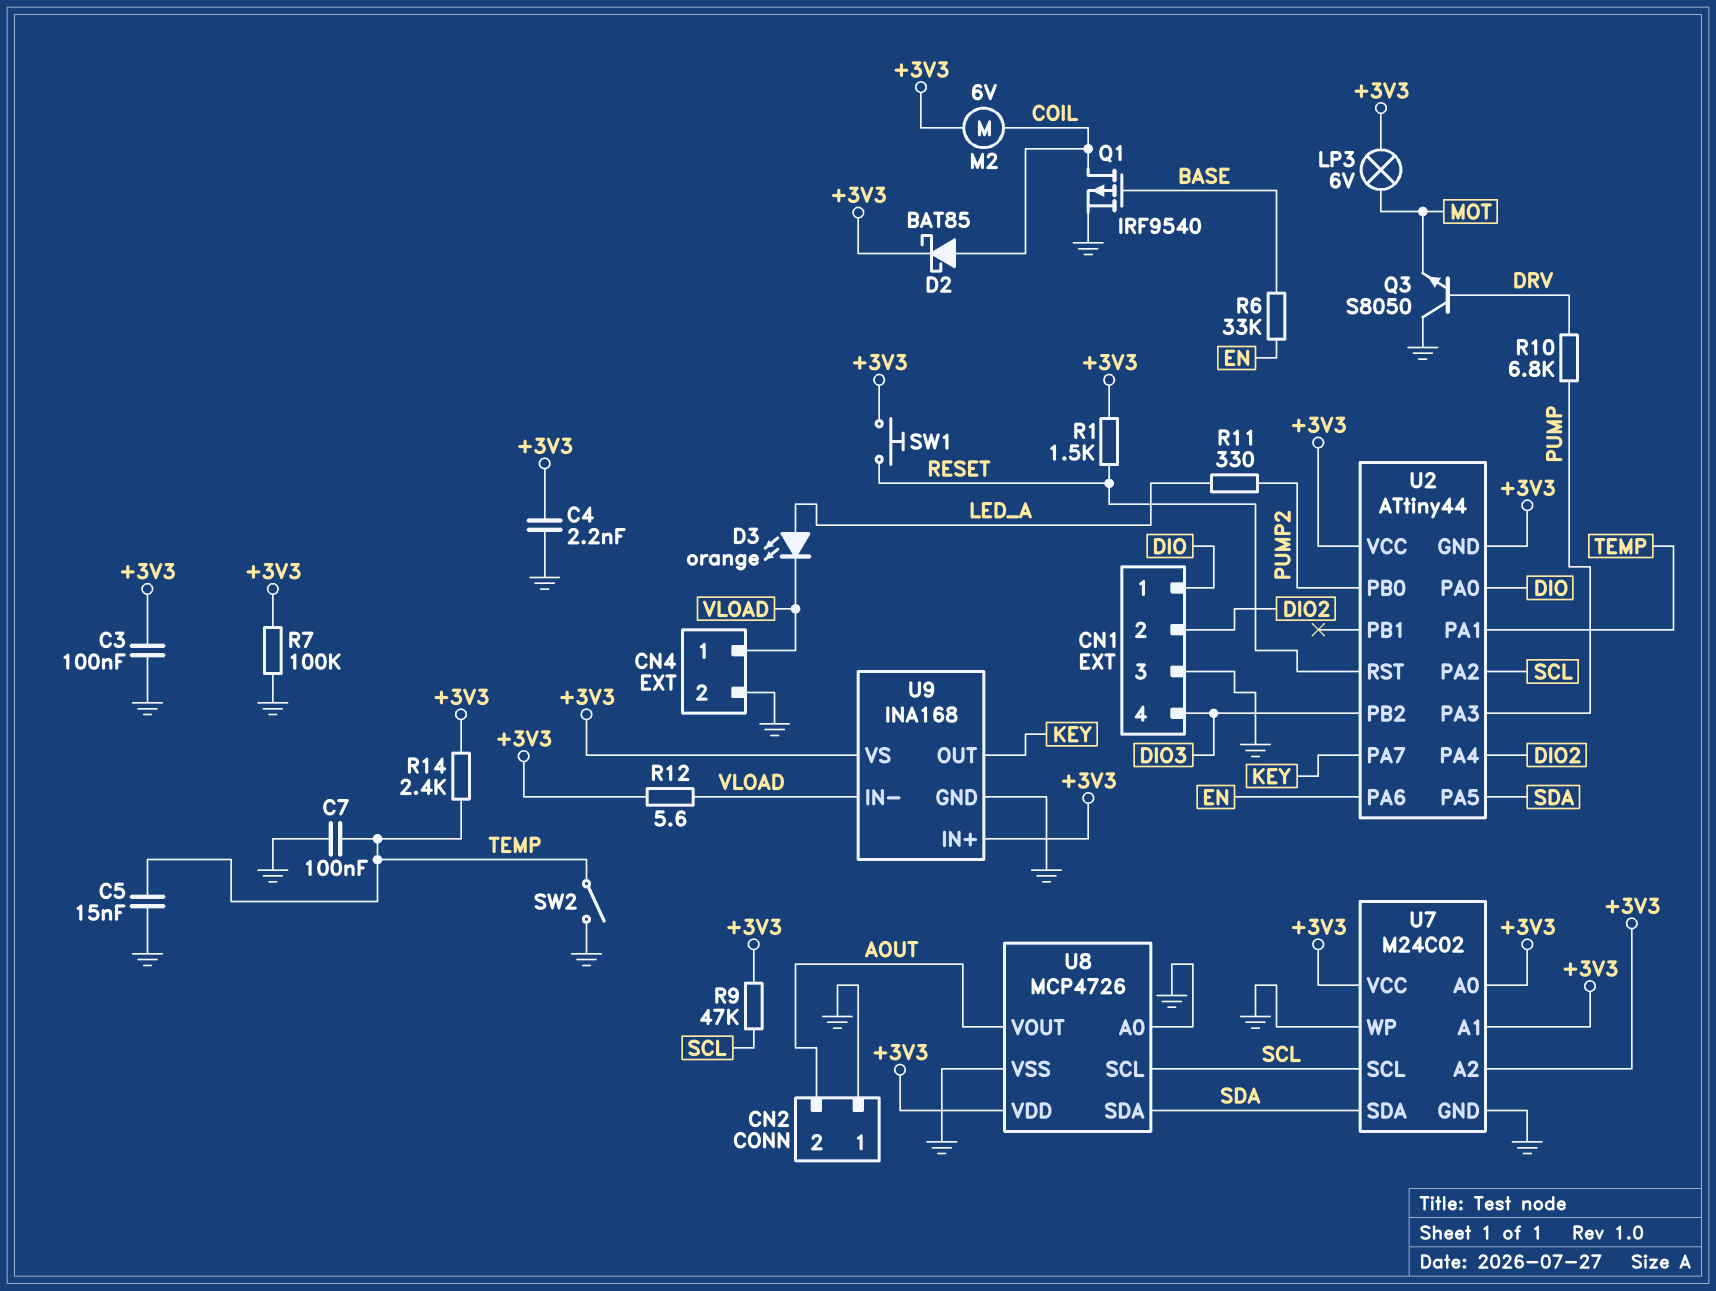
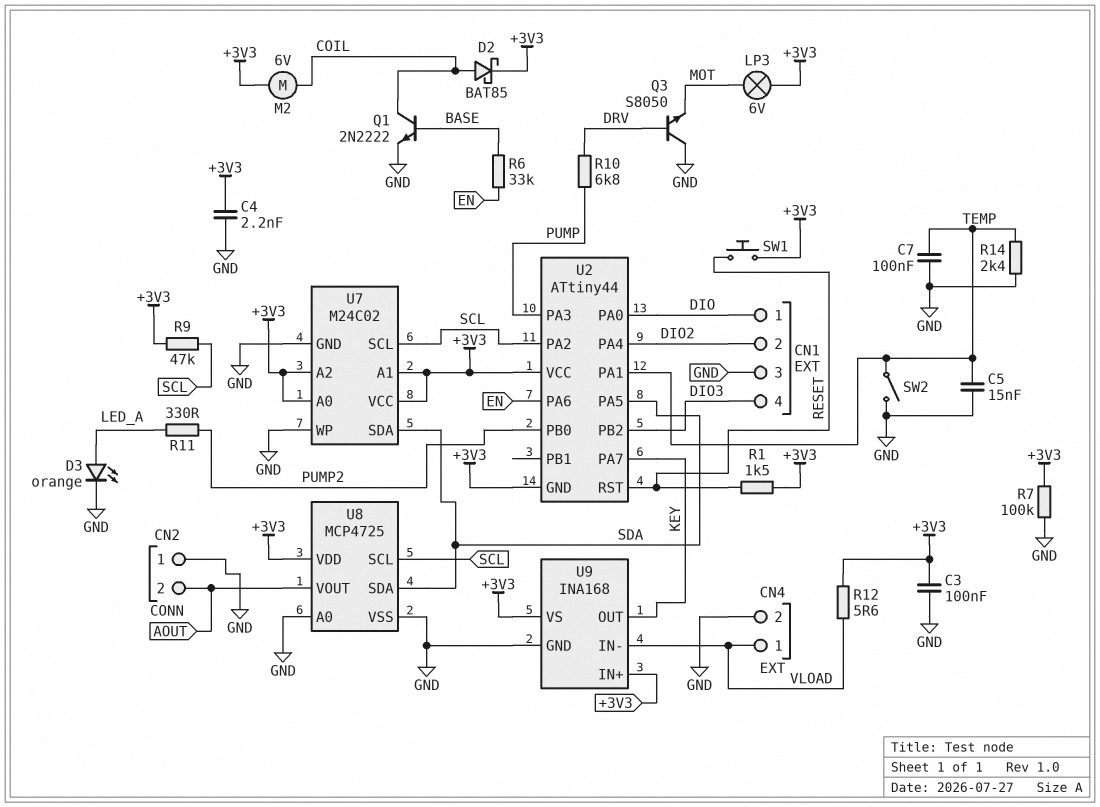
D3: LED orange (A LED_A, K VLOAD) -> LED orange (A LED_A, K GND)
Q1: PMOS IRF9540 (G BASE, D COIL, S GND) -> NPN 2N2222 (B BASE, C COIL, E GND)
R14: 2.4k (+3V3, TEMP) -> 2.4k (GND, TEMP)
U8: MCP4726 -> MCP4725

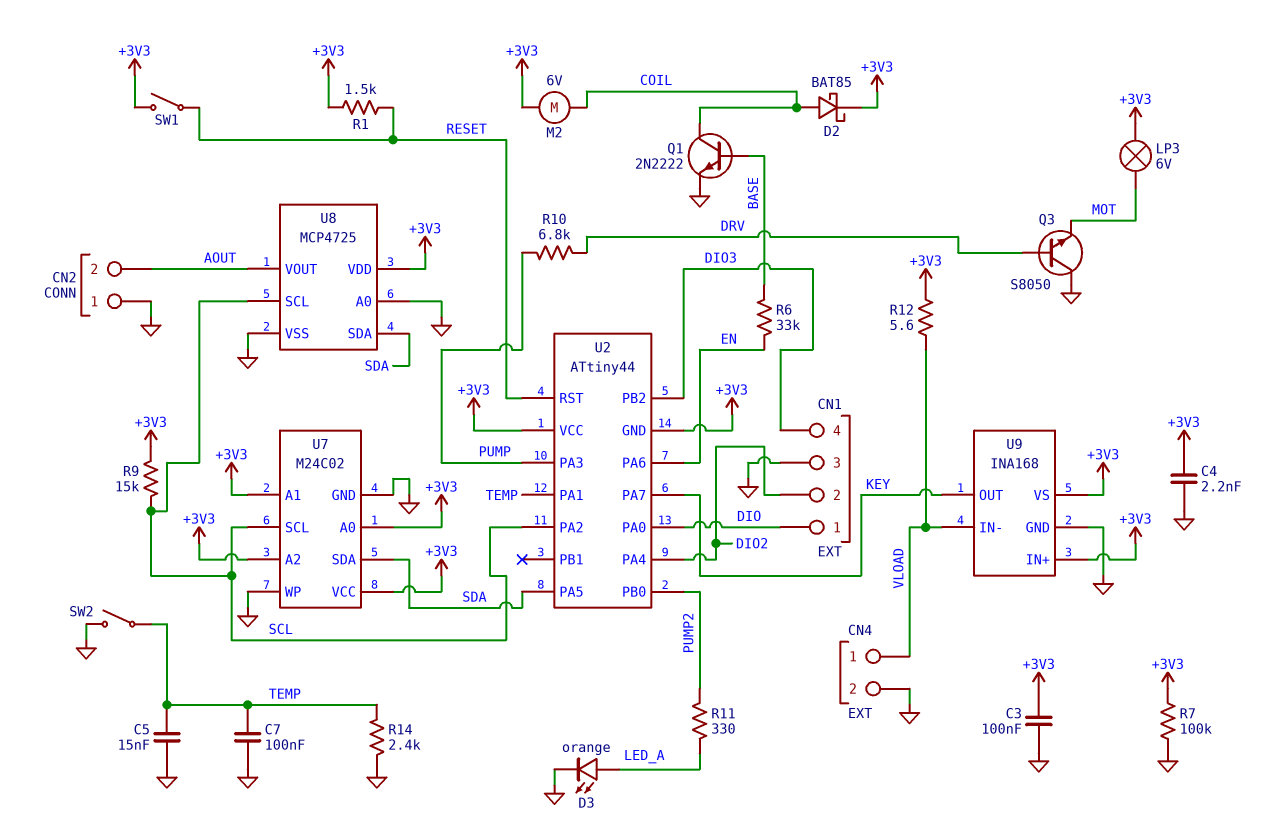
R9: 47k (+3V3, SCL) -> 15k (+3V3, SCL)
SW1: button (+3V3, RESET) -> switch (+3V3, RESET)

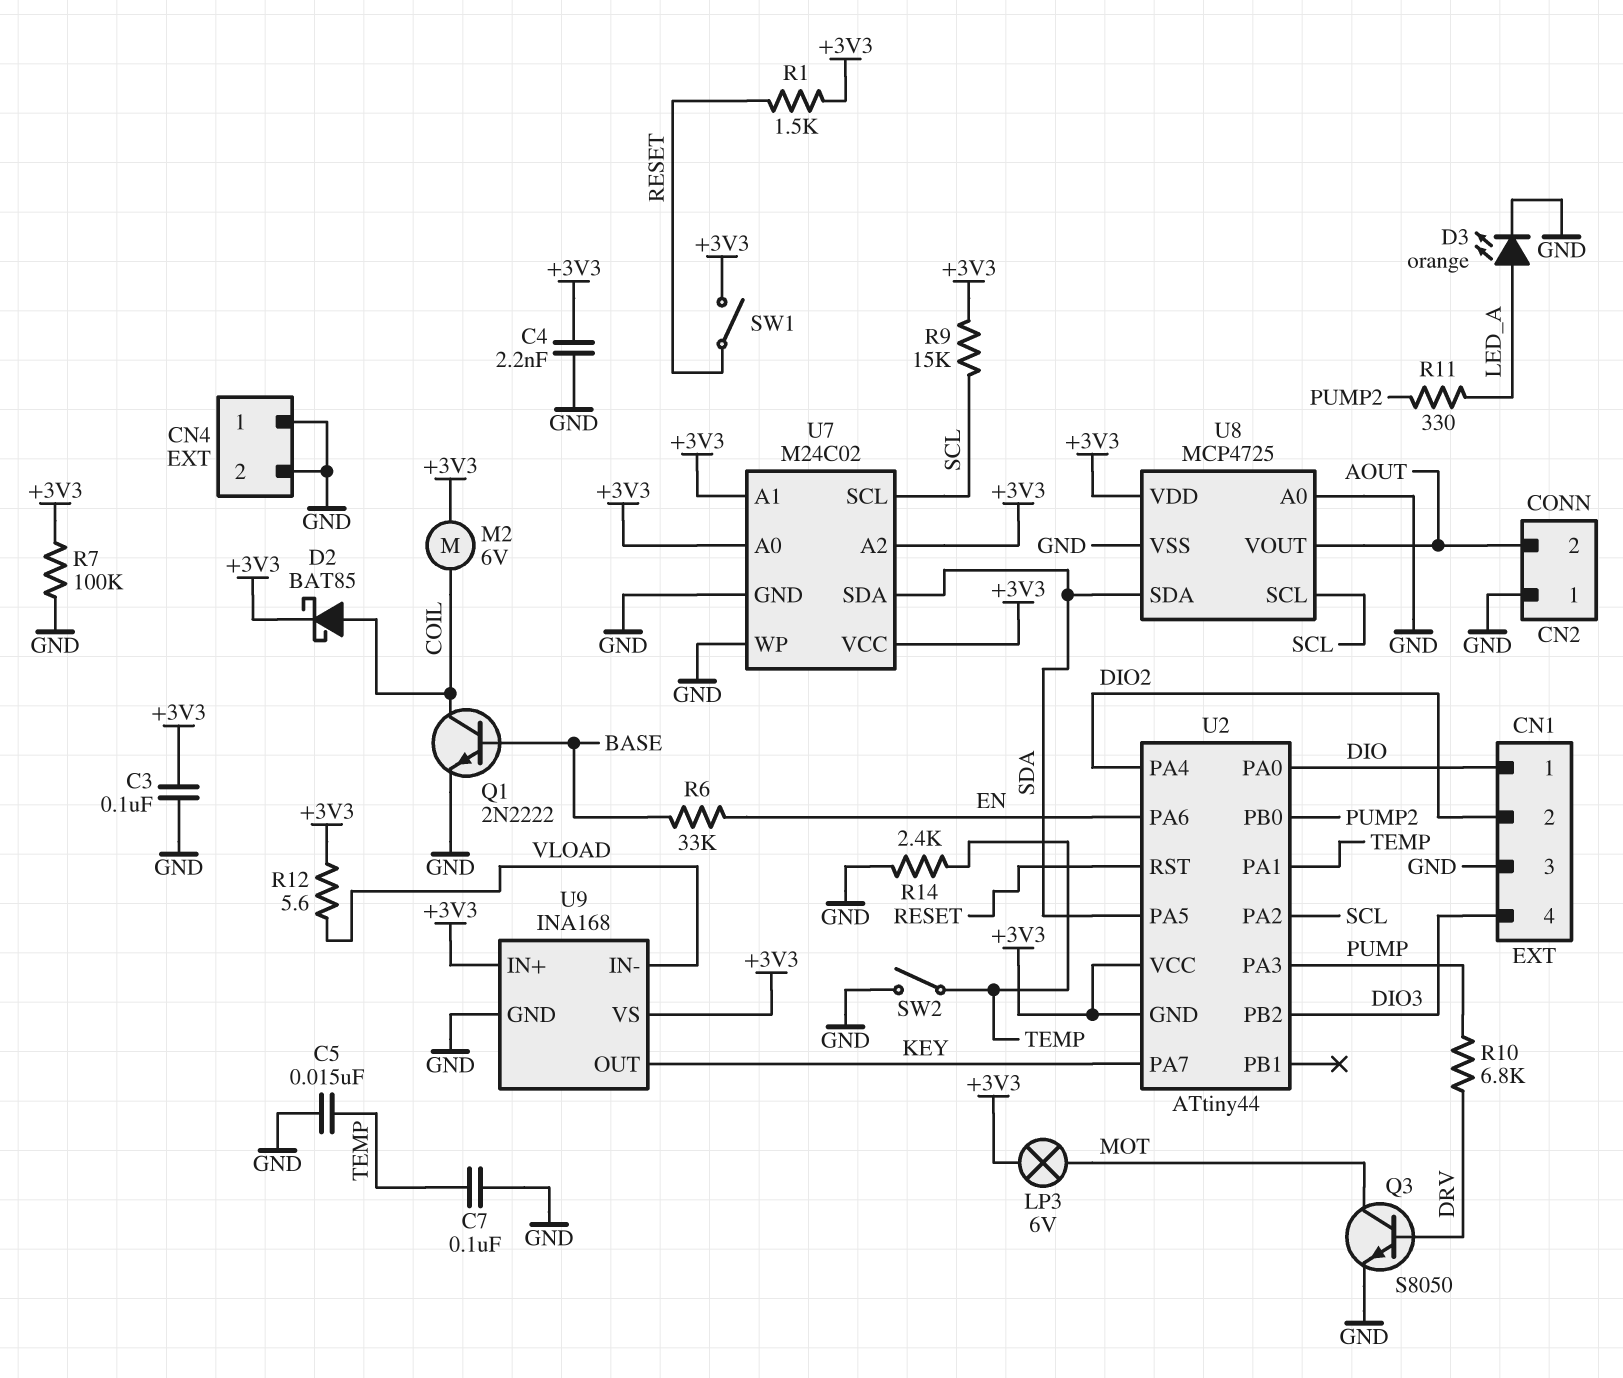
CN4 pin 1: VLOAD -> GND
Q3: NPN S8050 (B DRV, C GND, E MOT) -> NPN S8050 (B DRV, C MOT, E GND)

